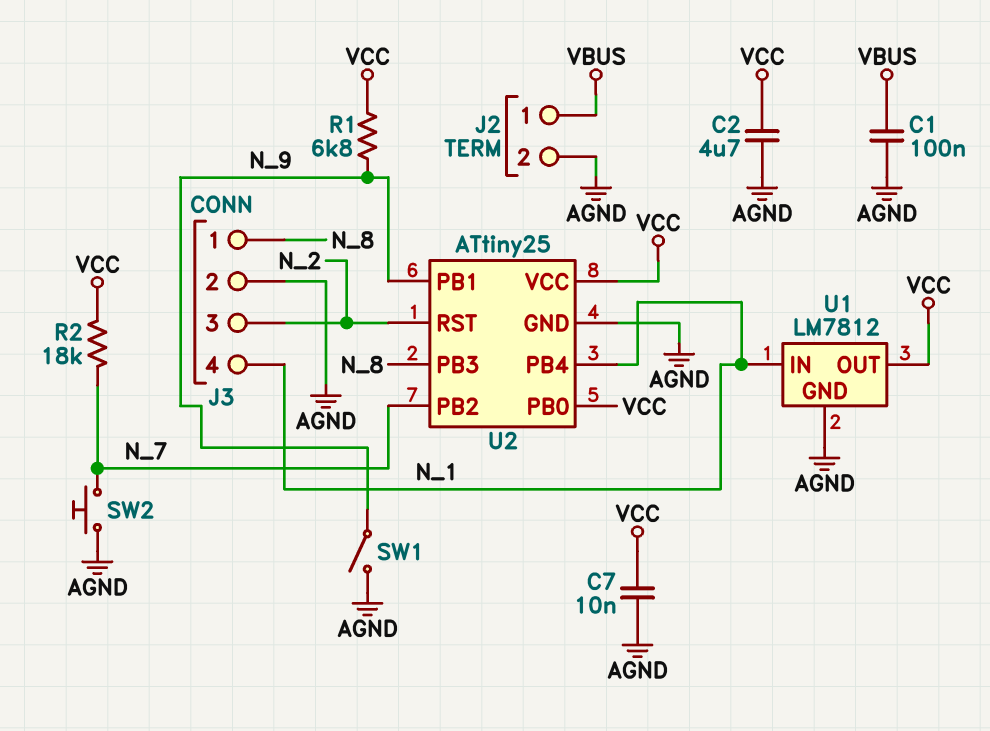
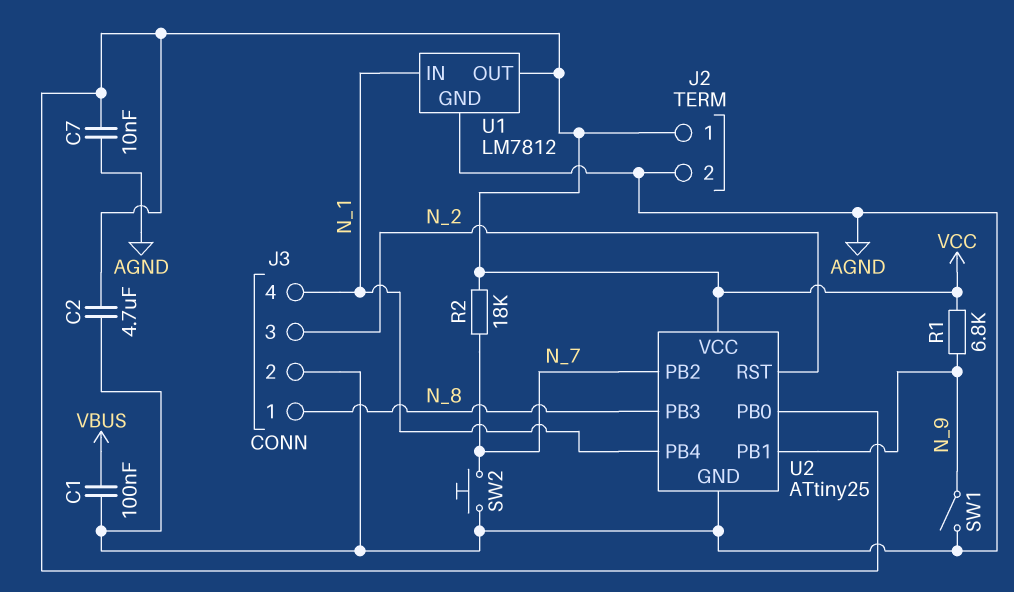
J2 pin 1: VBUS -> VCC

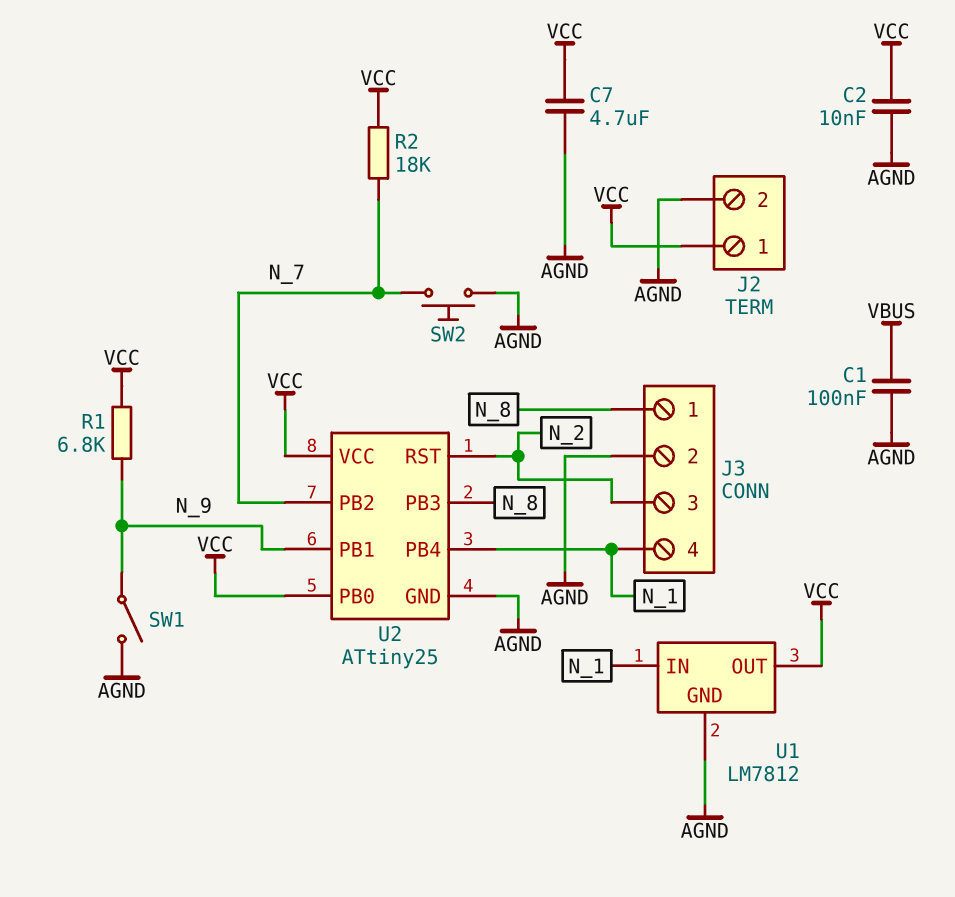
C2: 4.7uF (AGND, VCC) -> 10nF (AGND, VCC)
C7: 10nF (AGND, VCC) -> 4.7uF (AGND, VCC)

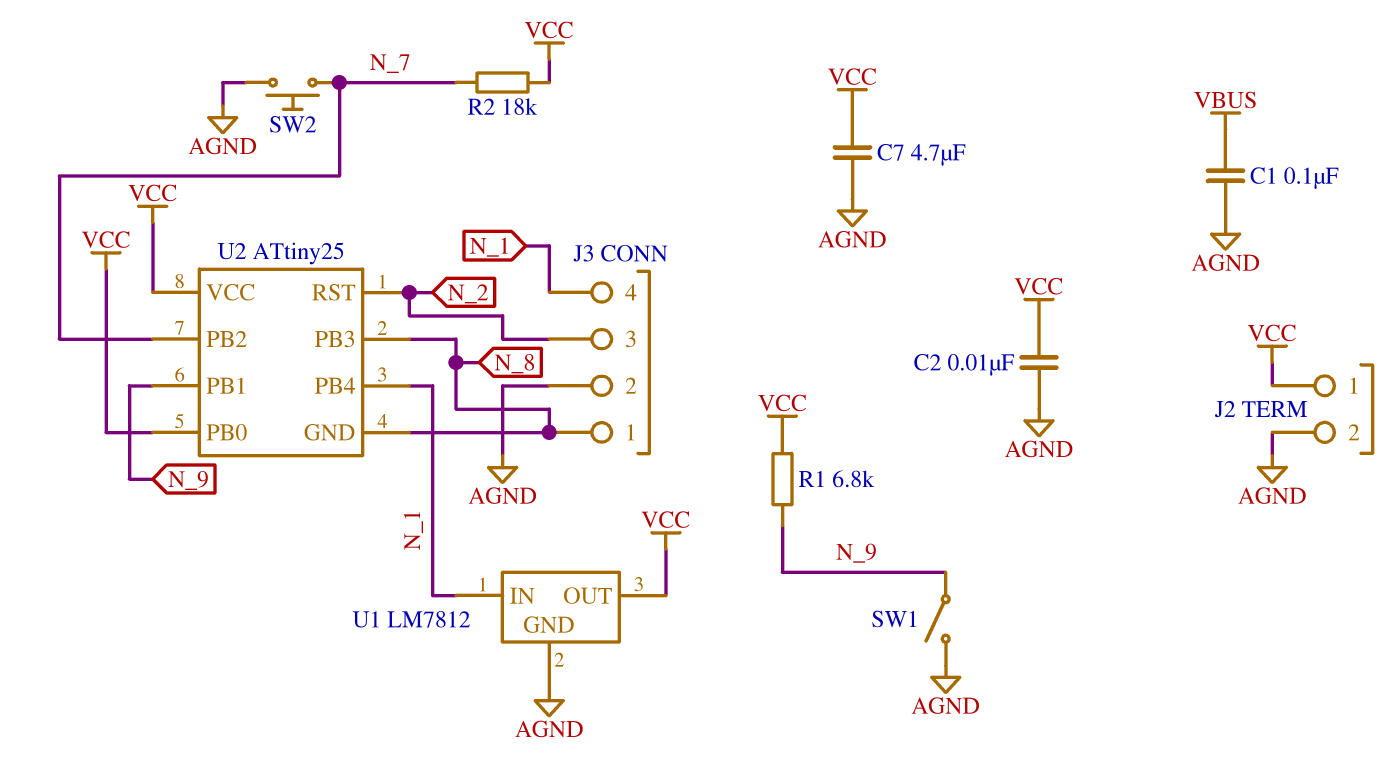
U2 pin GND: AGND -> N_8

